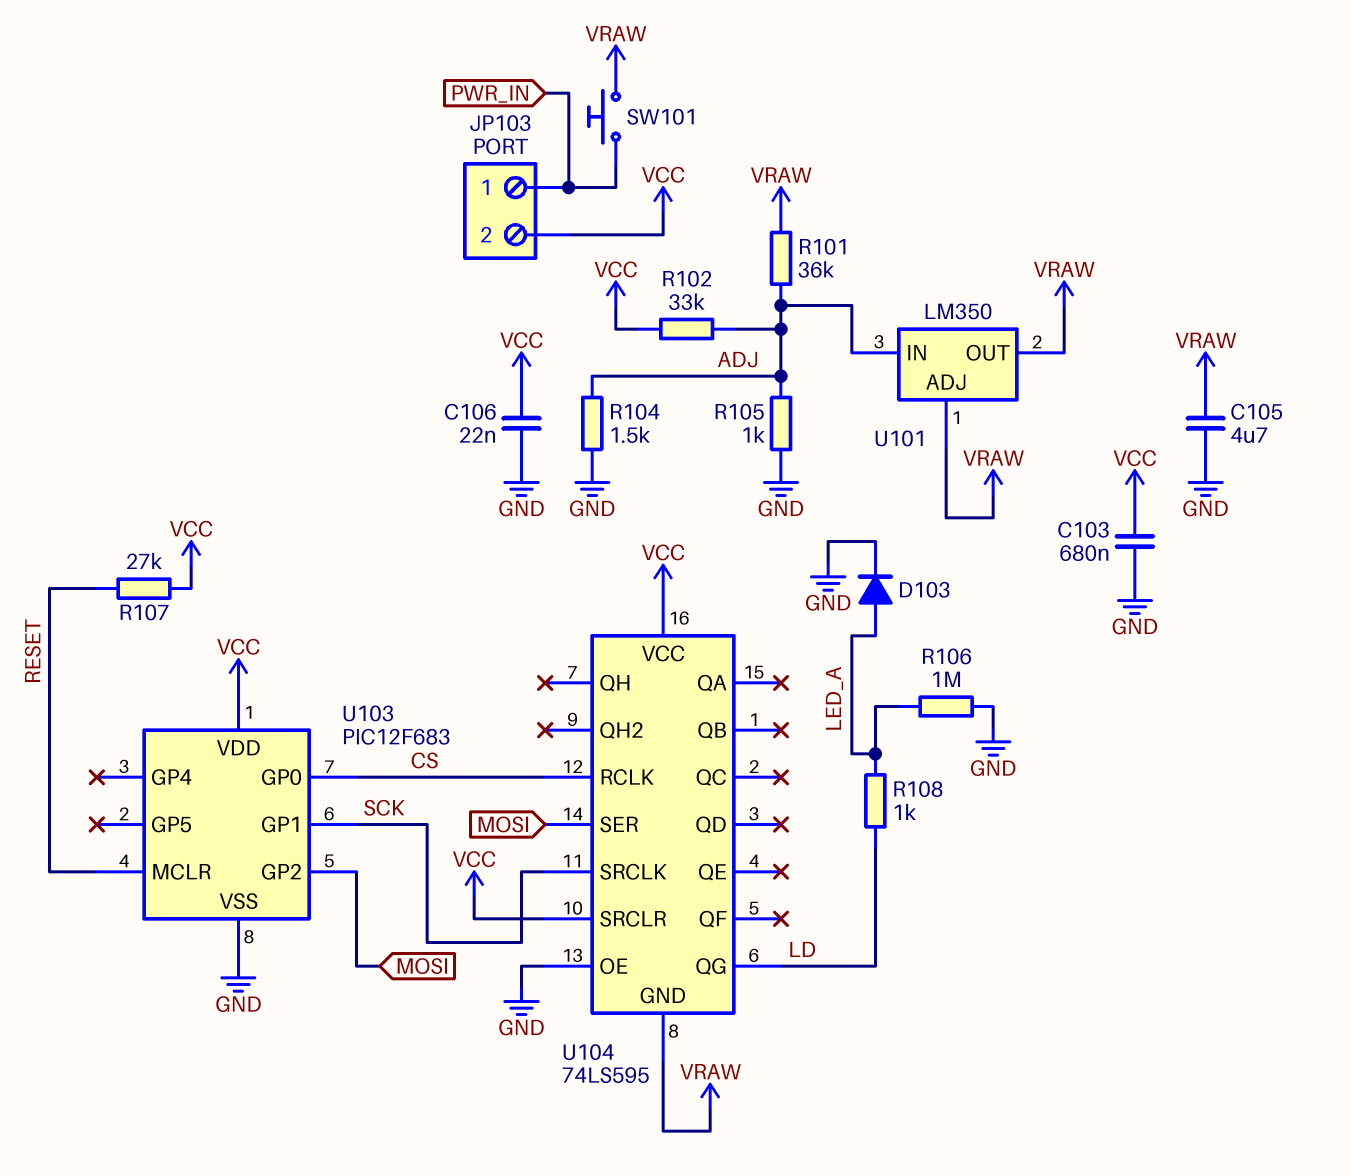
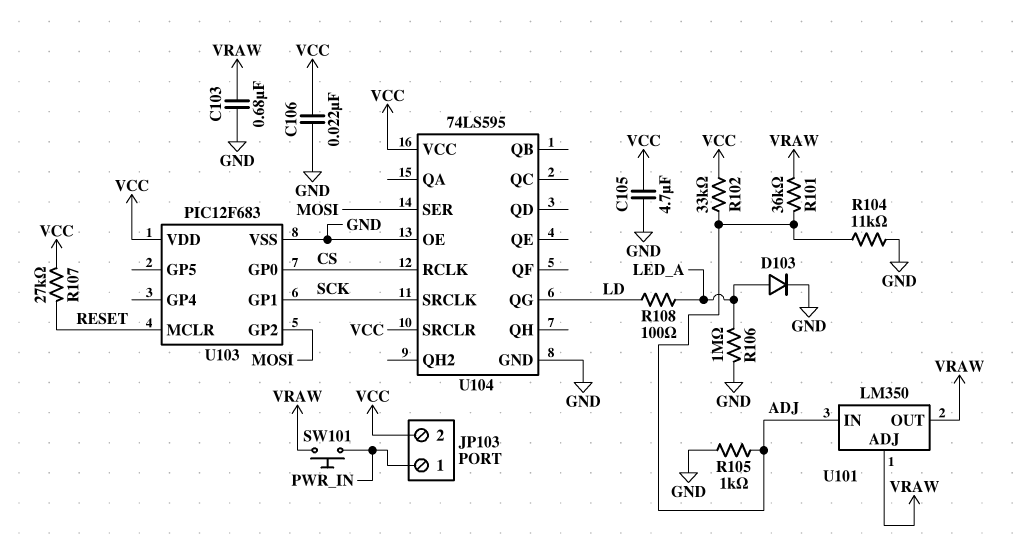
C103: 680nF (GND, VCC) -> 680nF (GND, VRAW)
C105: 4.7uF (GND, VRAW) -> 4.7uF (GND, VCC)
R104: 1.5k (ADJ, GND) -> 11k (ADJ, GND)
R108: 1k (LD, LED_A) -> 100 (LD, LED_A)
U104 pin GND: VRAW -> GND

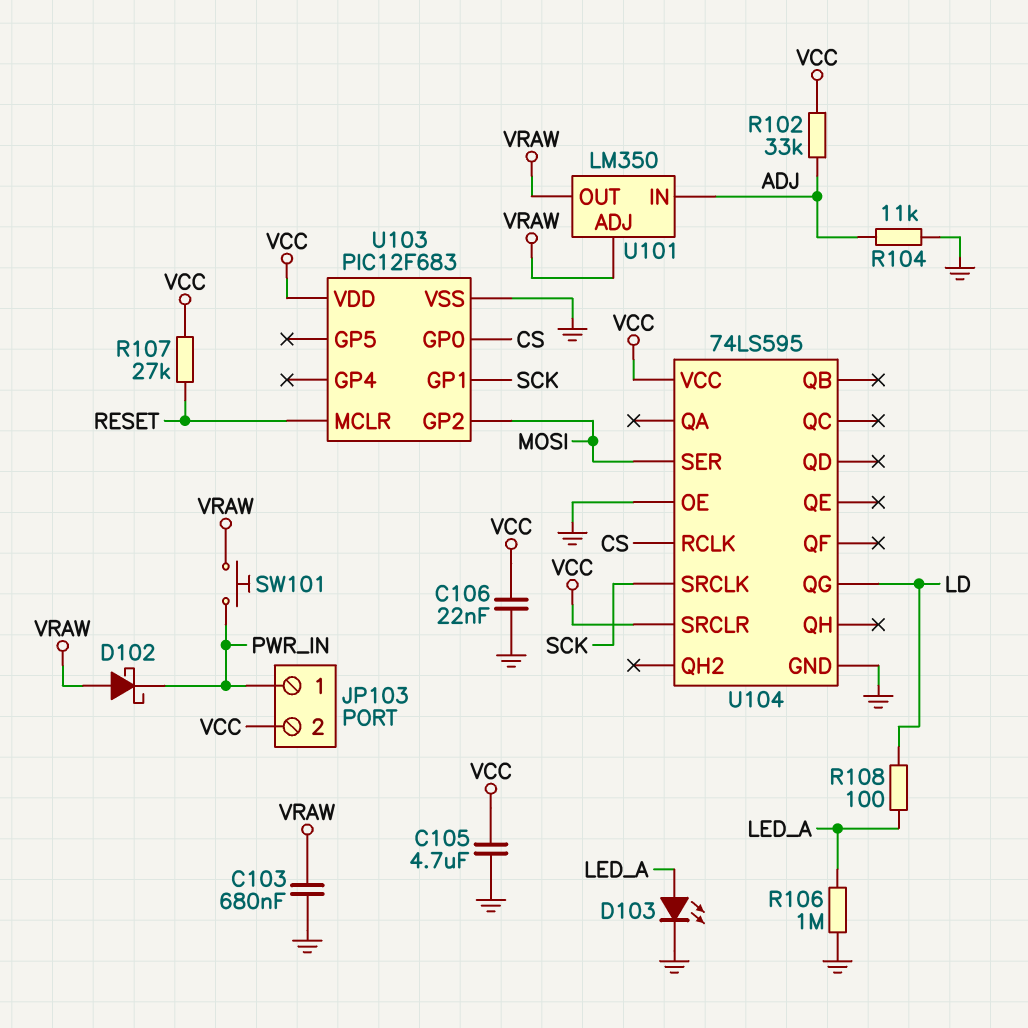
D102: none -> schottky (A VRAW, K PWR_IN)
D103: diode (A LED_A, K GND) -> LED (A LED_A, K GND)
R101: 36k (ADJ, VRAW) -> none
R105: 1k (ADJ, GND) -> none

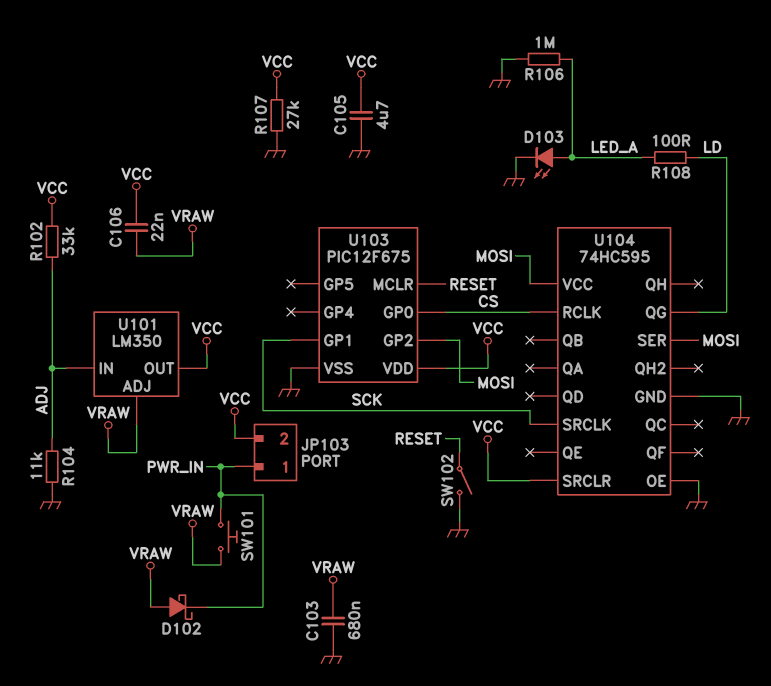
C106: 22nF (GND, VCC) -> 22nF (VCC, VRAW)
R107: 27k (RESET, VCC) -> 27k (GND, VCC)
SW102: none -> switch (GND, RESET)
U101 pin OUT: VRAW -> VCC
U103: PIC12F683 -> PIC12F675
U104: 74LS595 -> 74HC595
U104 pin VCC: VCC -> MOSI

